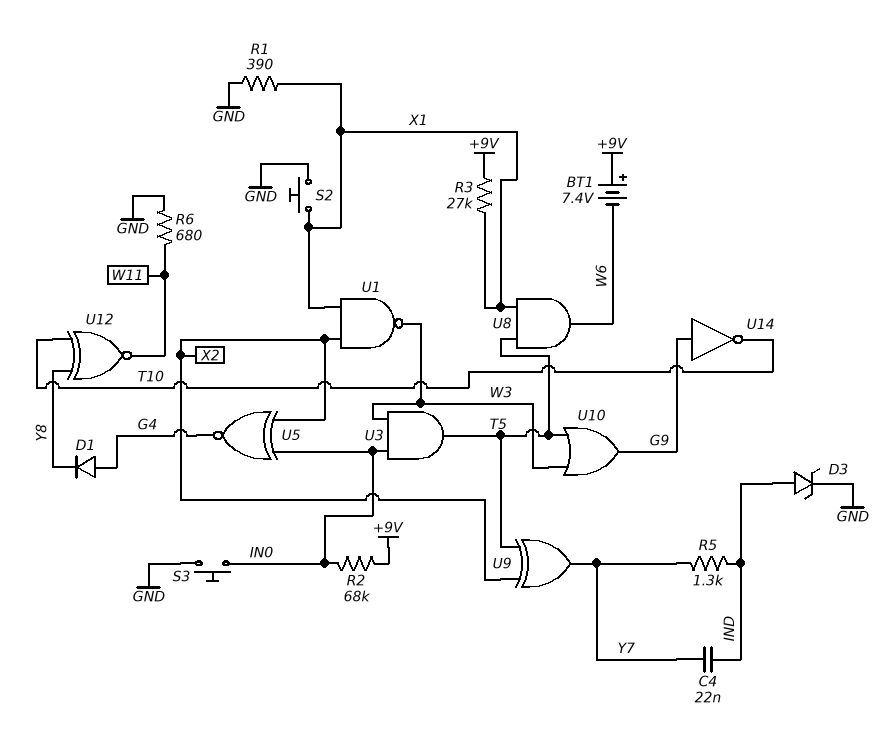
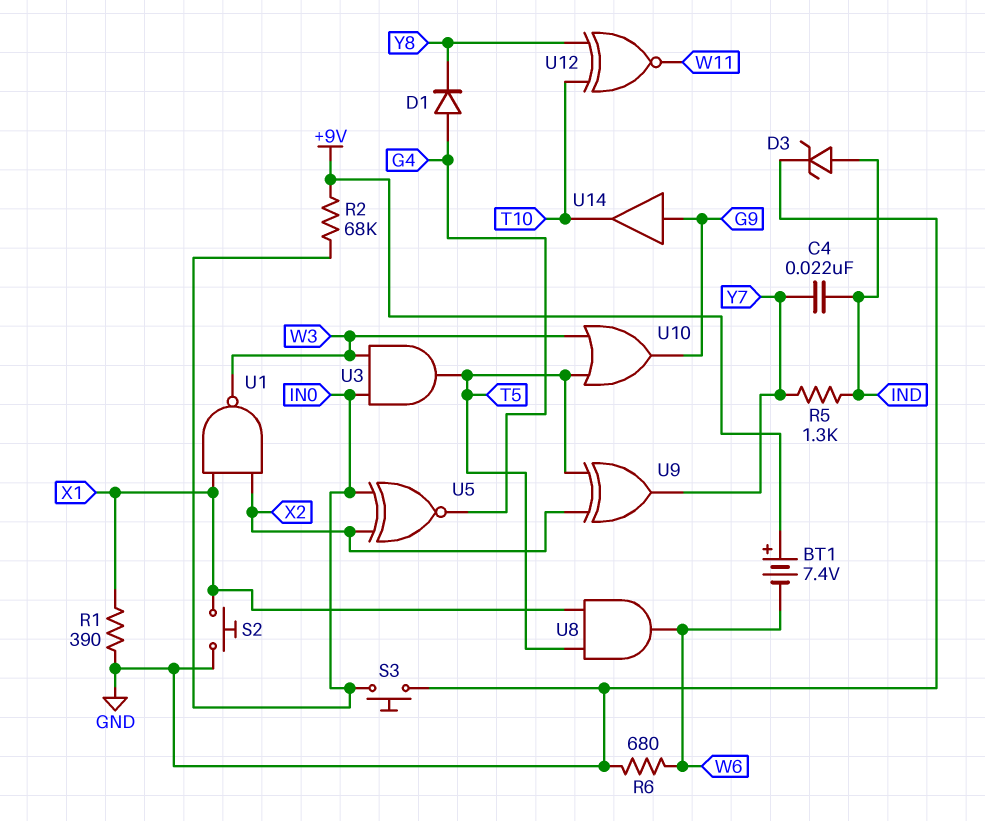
R3: 27k (+9V, X1) -> none
R6: 680 (GND, W11) -> 680 (GND, W6)
U14: NOT (in G9, out T10) -> buffer (in G9, out T10)

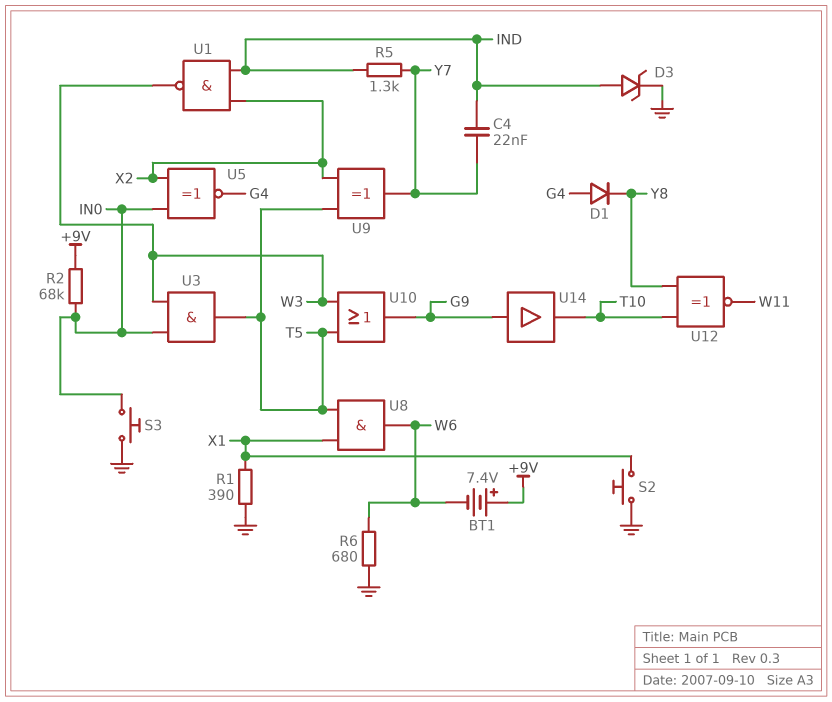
U1: NAND (in X1, in X2, out W3) -> NAND (in IND, in X2, out W3)

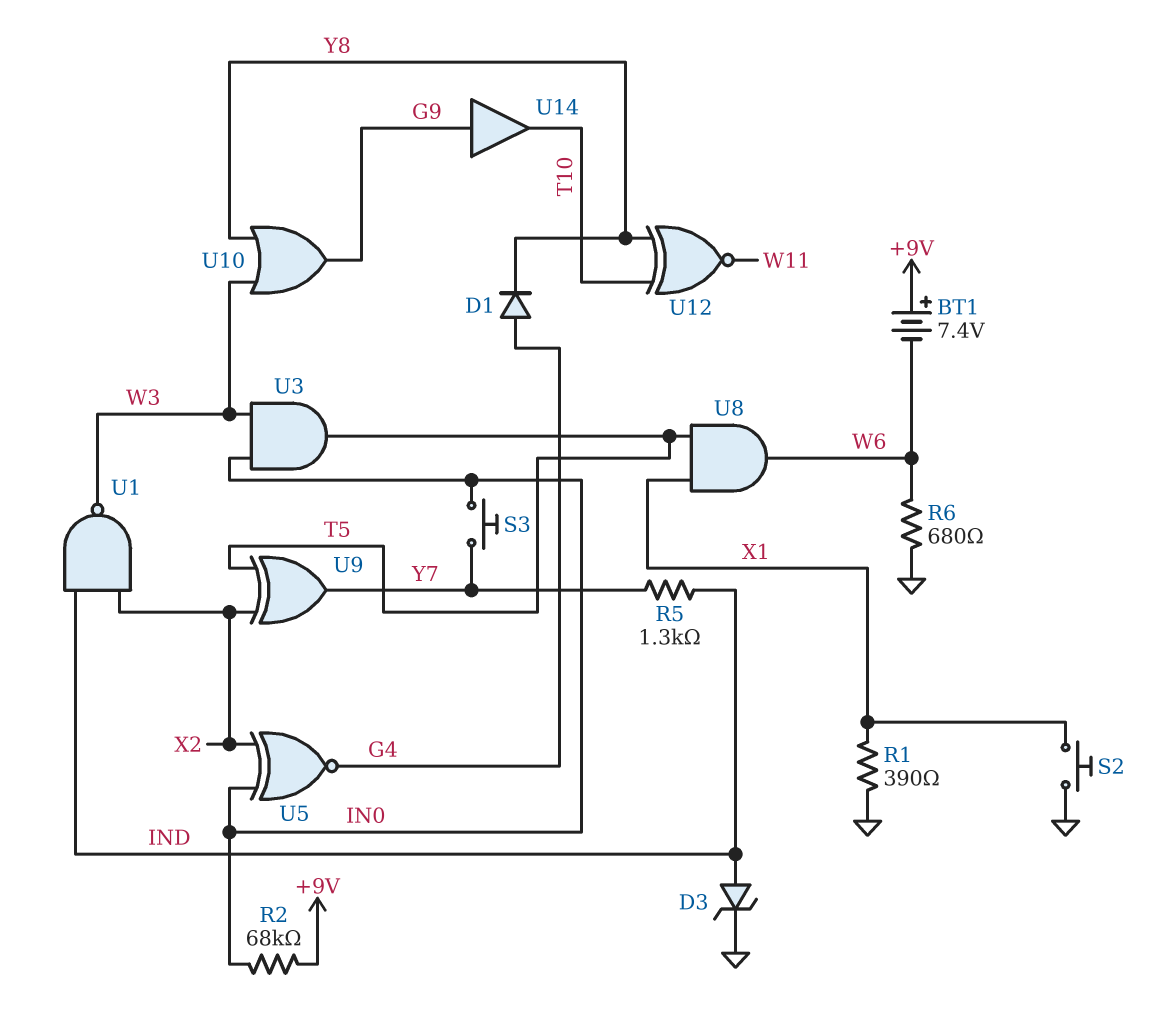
C4: 22nF (IND, Y7) -> none
S3: button (GND, IN0) -> button (IN0, Y7)
U10: OR (in T5, in W3, out G9) -> OR (in W3, in Y8, out G9)

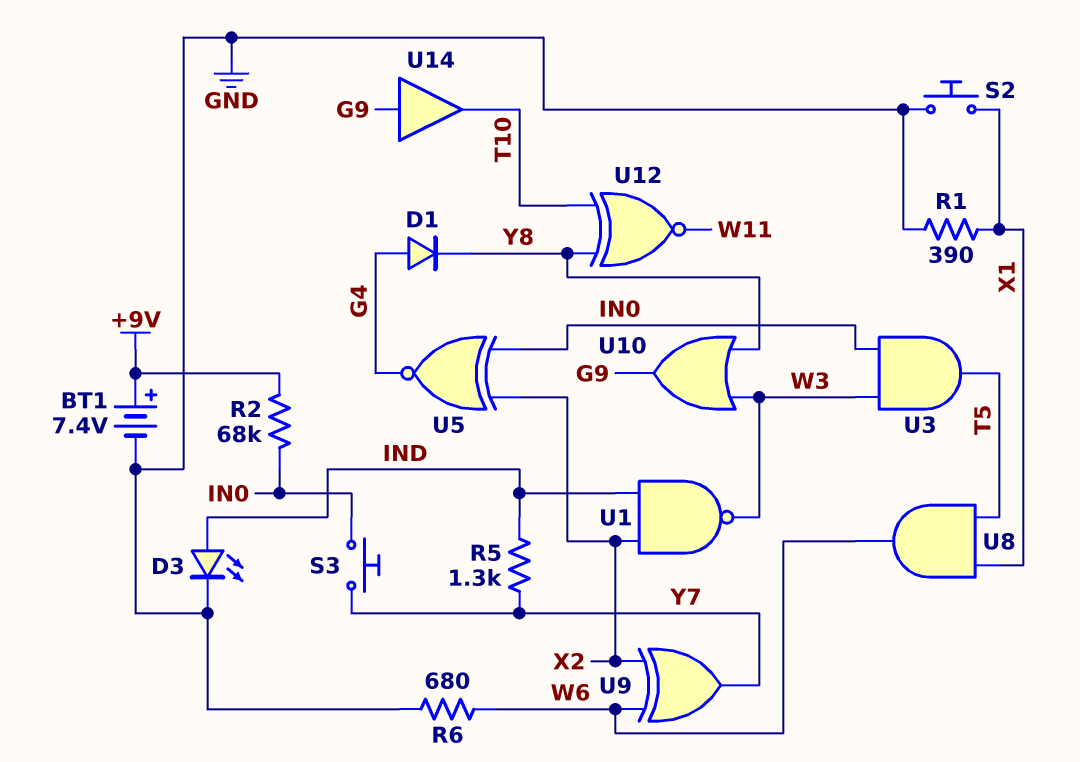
BT1: 7.4V (plus +9V, minus W6) -> 7.4V (plus +9V, minus GND)
D3: zener (A IND, K GND) -> LED (A IND, K GND)
U9: XOR (in T5, in X2, out Y7) -> XOR (in W6, in X2, out Y7)

